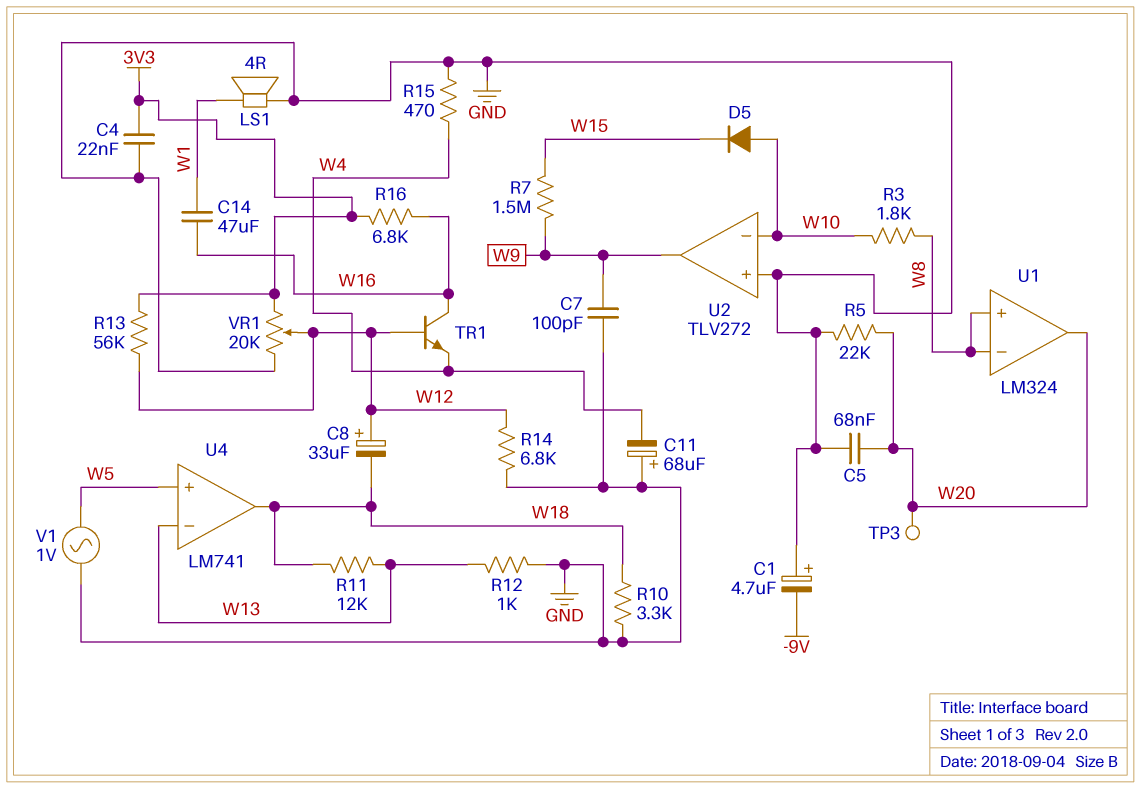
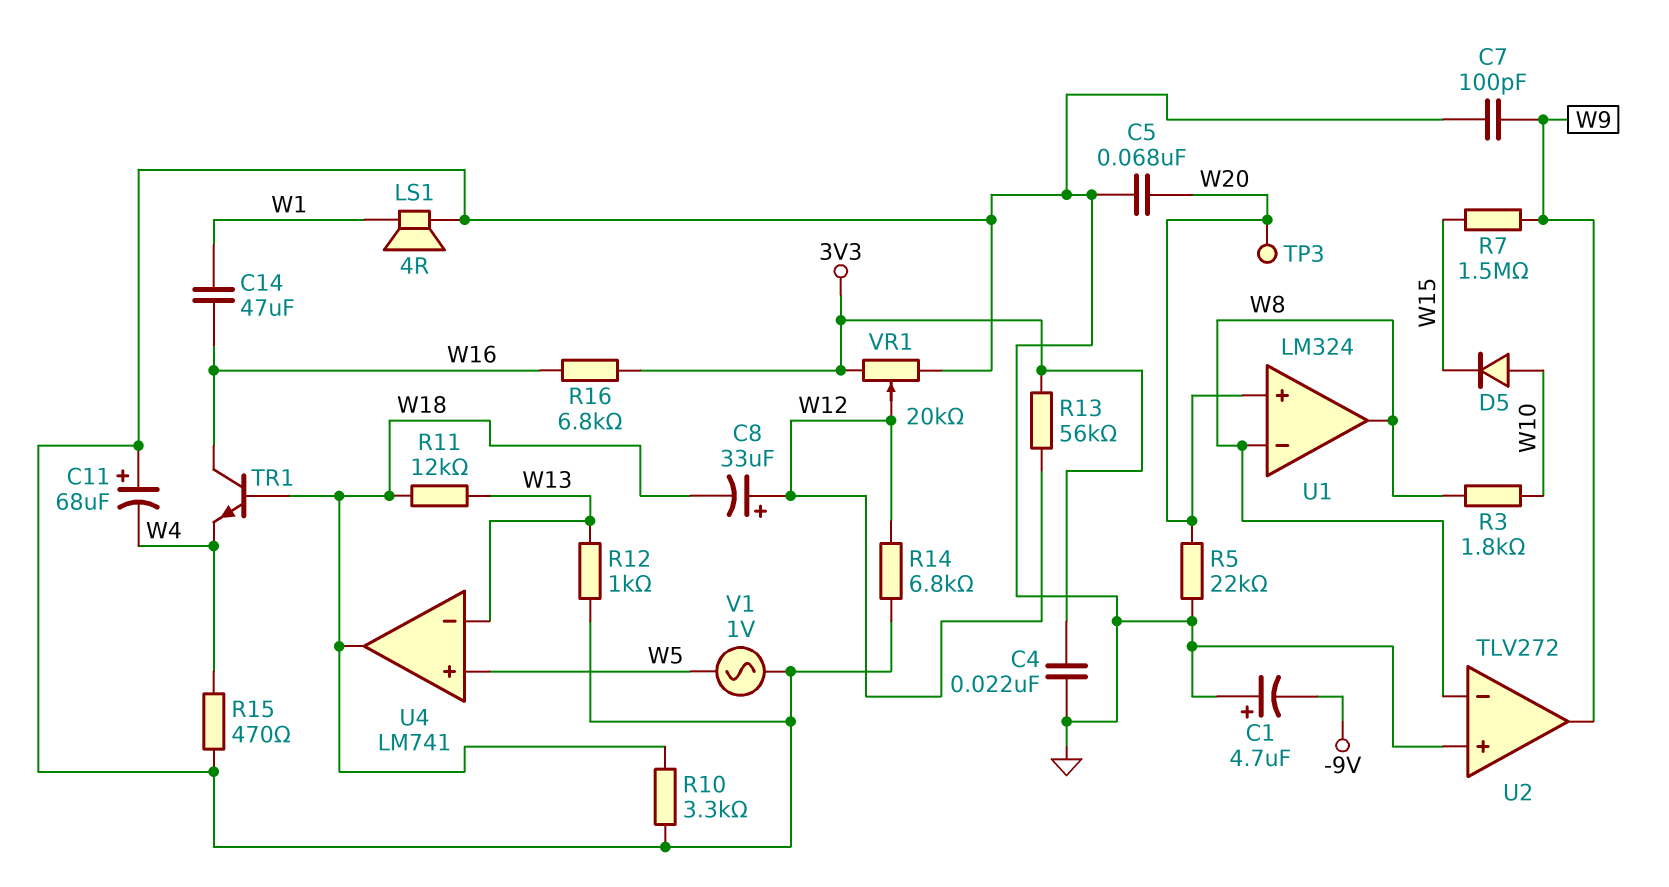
TR1: NPN (B W12, C W16, E W4) -> NPN (B W18, C W16, E W4)
U1 pin in+: W8 -> W20
U1 pin out: W20 -> W8
U2 pin in-: W10 -> W8

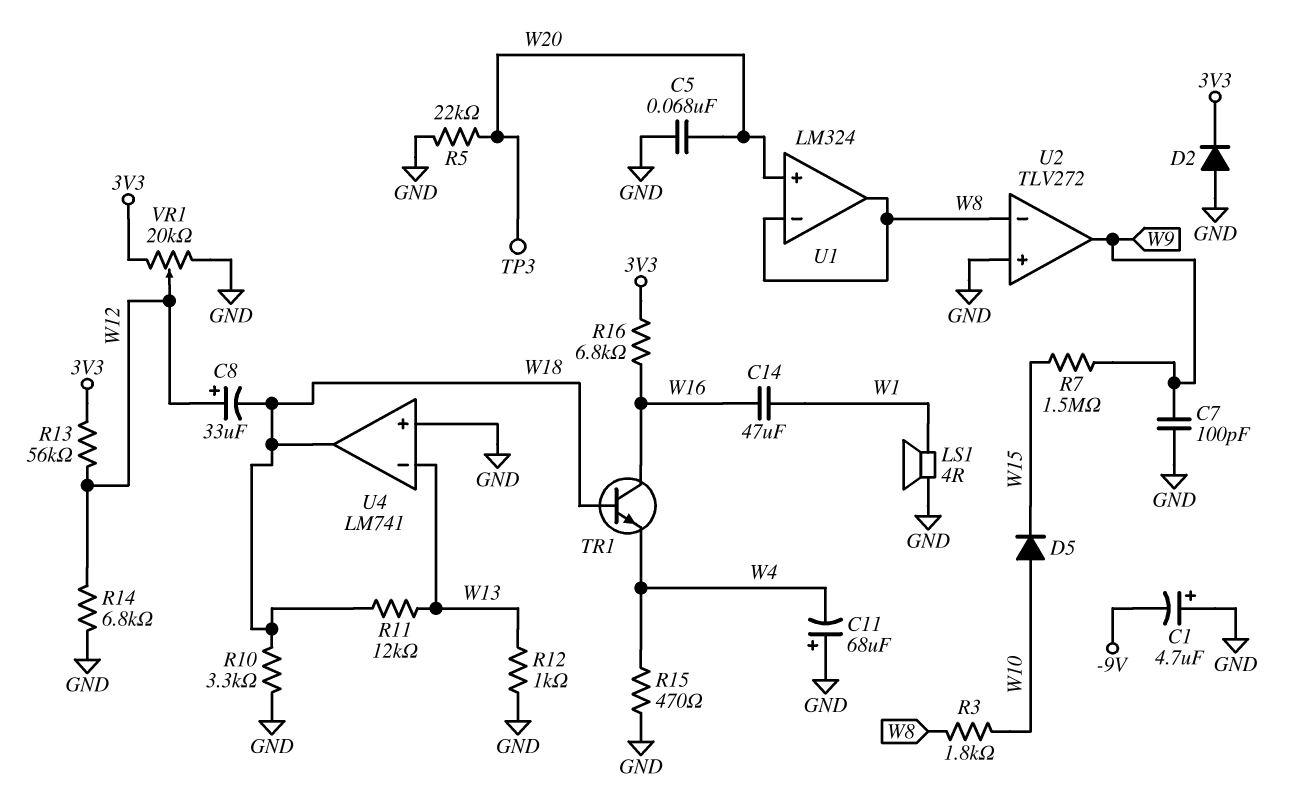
C4: 22nF (3V3, GND) -> none
D2: none -> diode (A GND, K 3V3)
U4 pin in+: W5 -> GND
V1: AC 1V (GND, W5) -> none

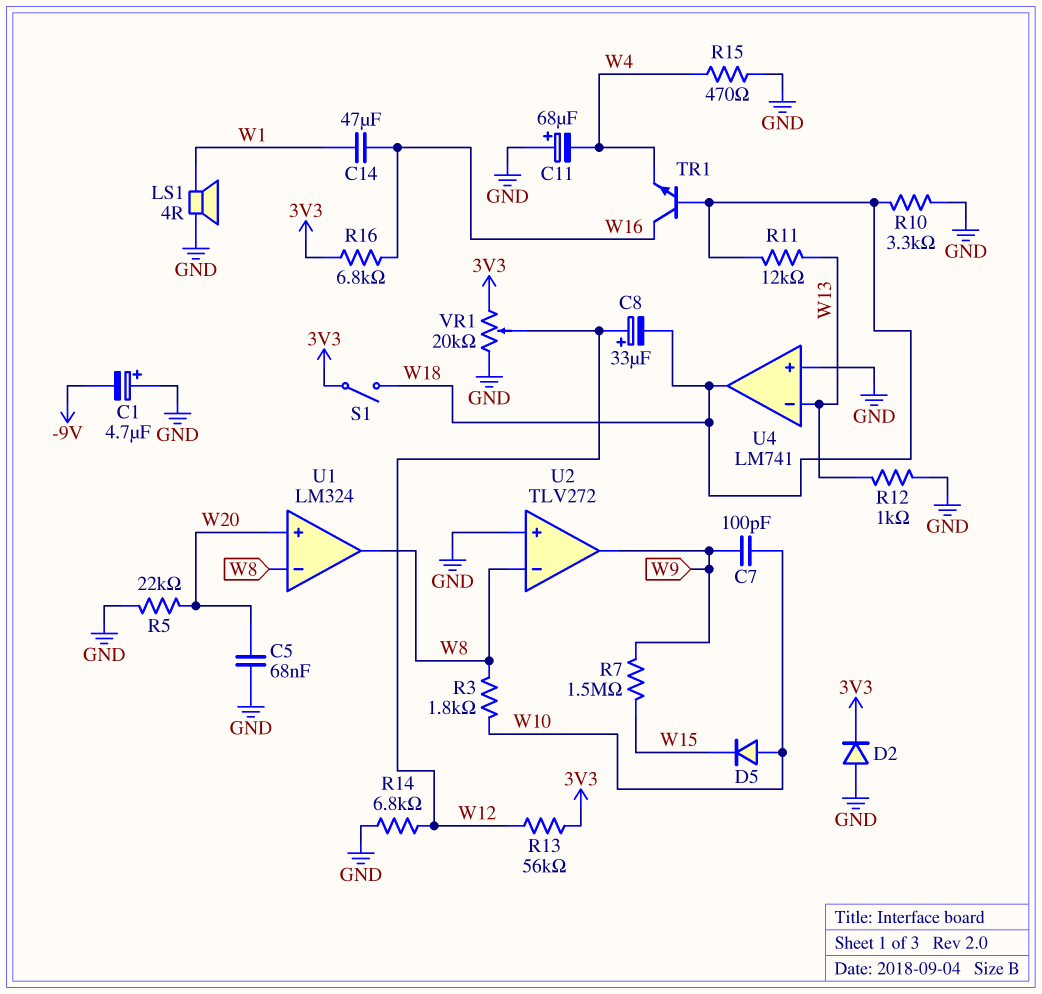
C7: 100pF (GND, W9) -> 100pF (W9, W10)
S1: none -> switch (3V3, W18)
TP3: test point (W20) -> none

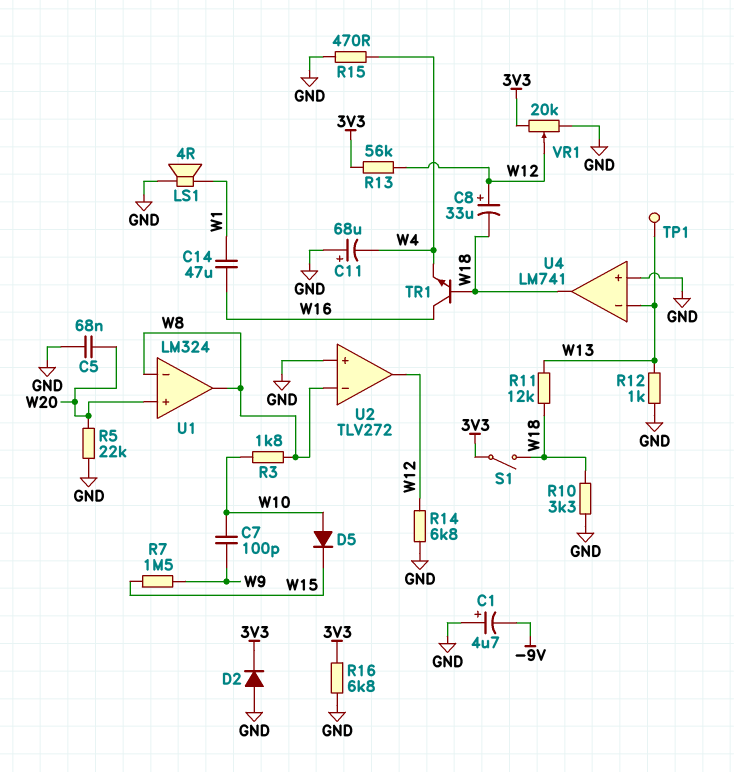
R16: 6.8k (3V3, W16) -> 6.8k (3V3, GND)
TP1: none -> test point (W13)
U2 pin out: W9 -> W12

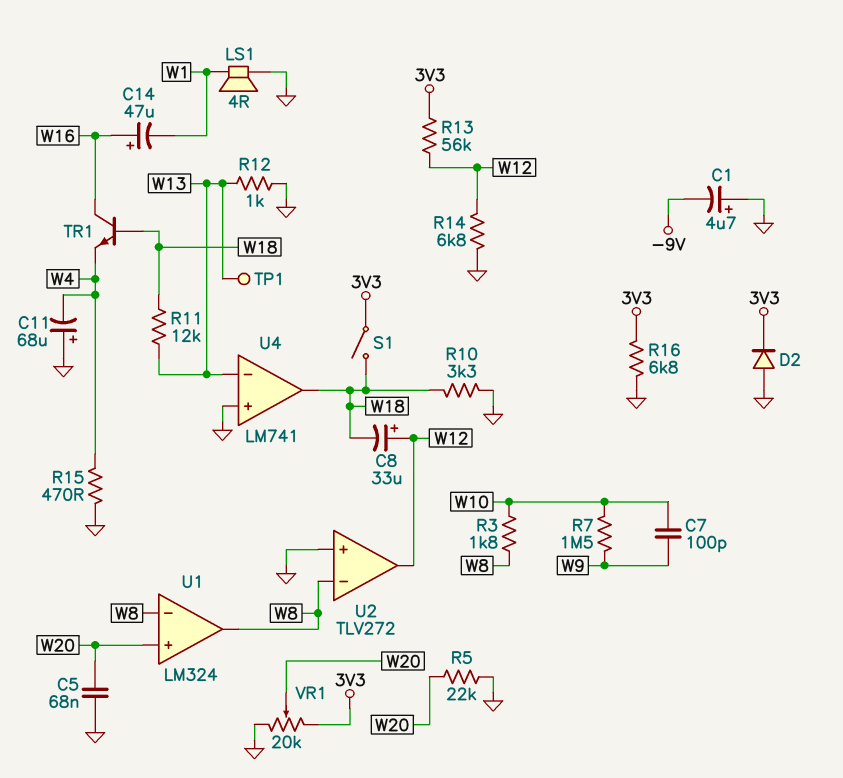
C14: 47uF (W1, W16) -> 47uF (plus W16, minus W1)
D5: diode (A W10, K W15) -> none
R7: 1.5M (W9, W15) -> 1.5M (W9, W10)
VR1: 20k (3V3, GND, wiper W12) -> 20k (3V3, GND, wiper W20)

